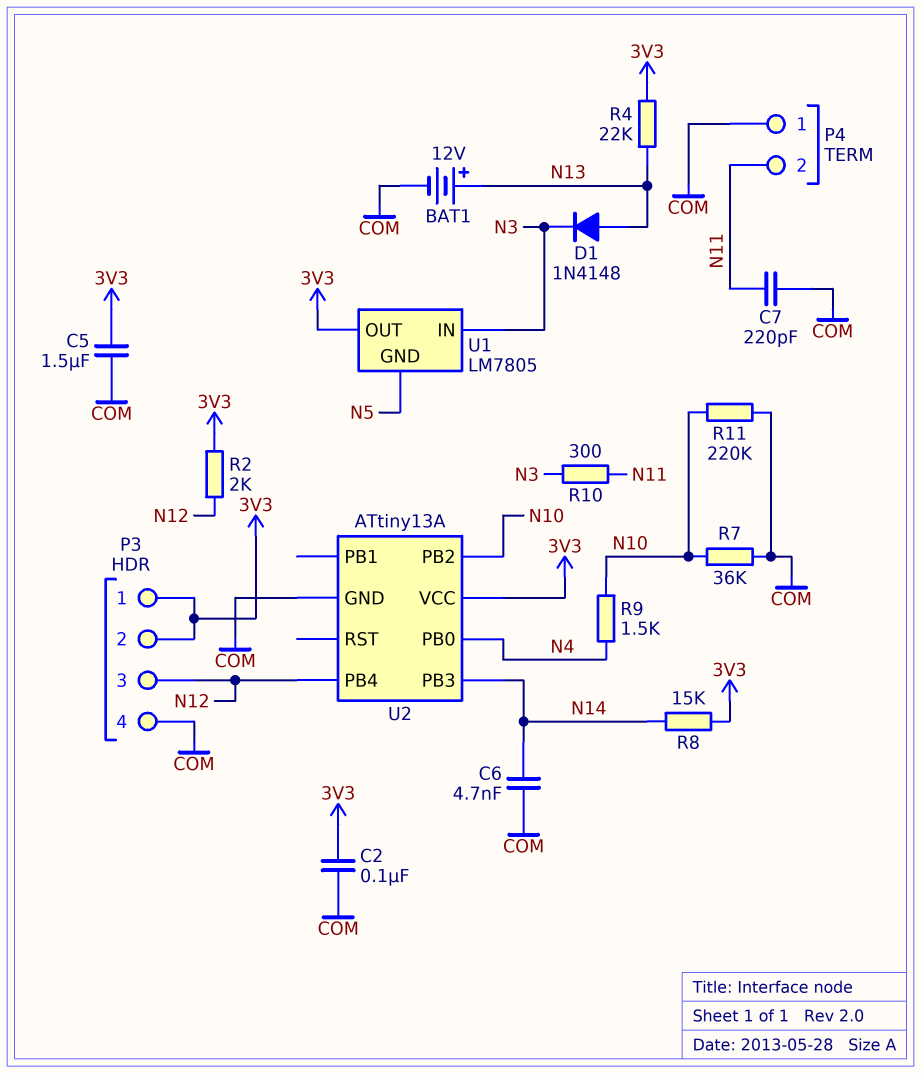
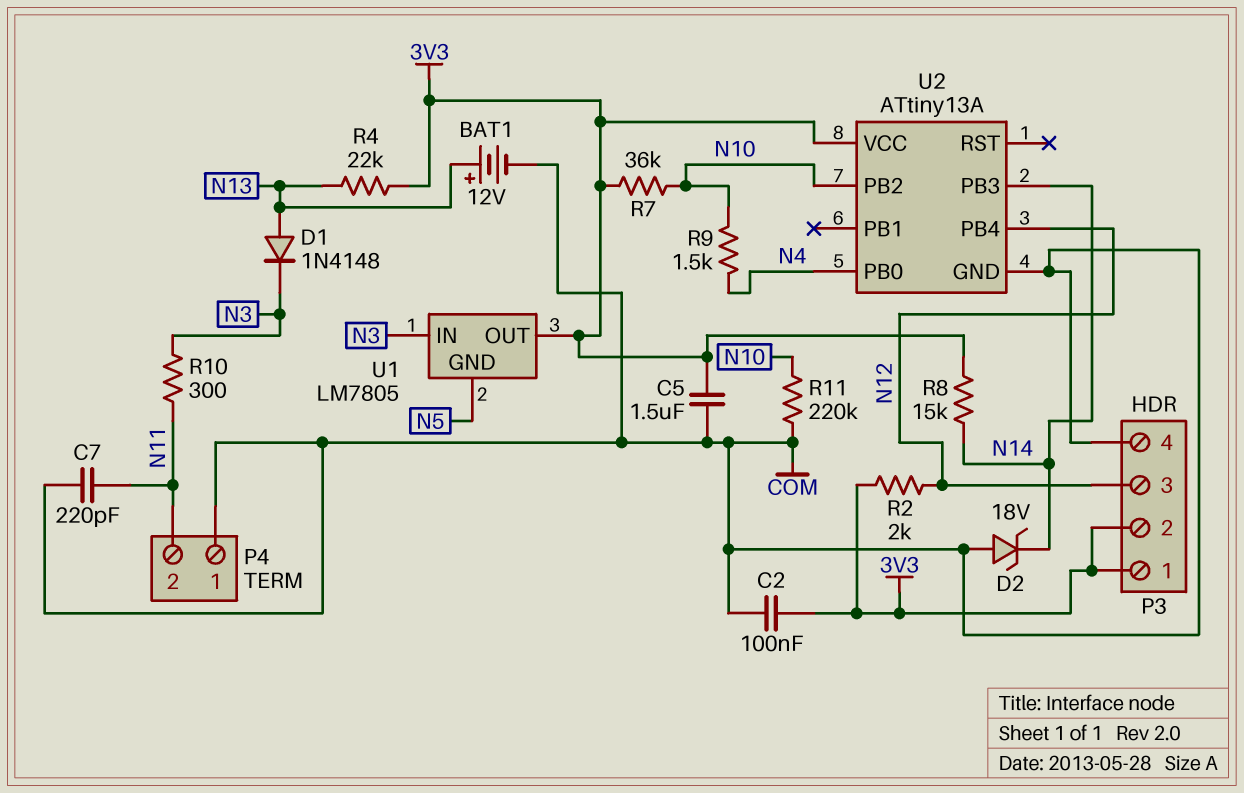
C6: 4.7nF (COM, N14) -> none
D2: none -> zener 18V (A COM, K N14)
R7: 36k (COM, N10) -> 36k (3V3, N10)

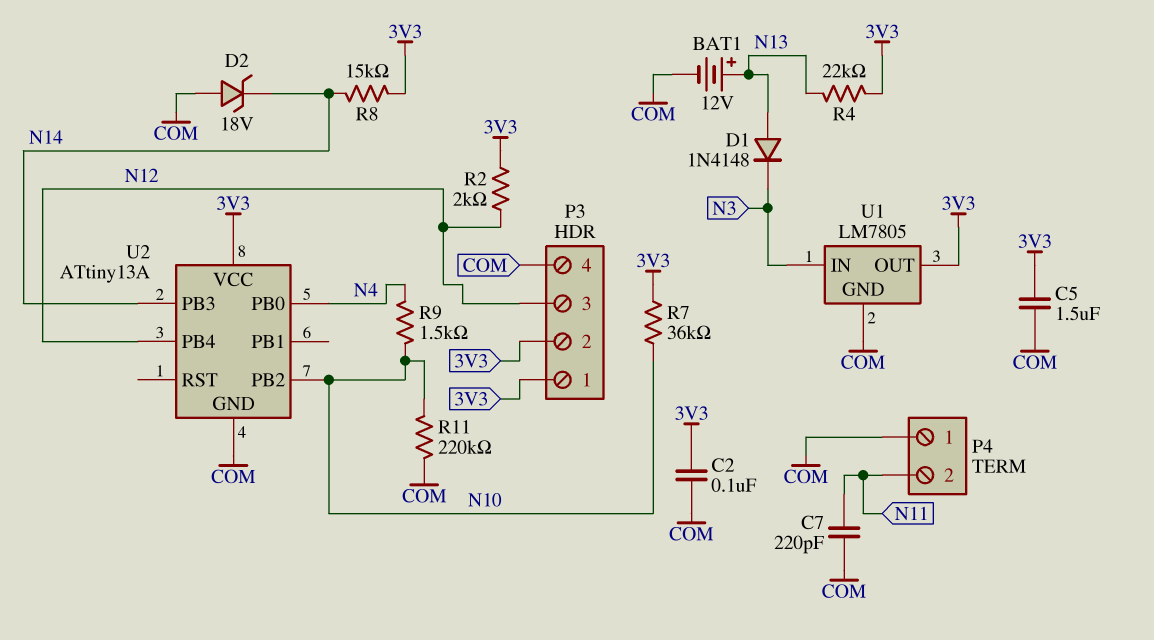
R10: 300 (N3, N11) -> none
U1 pin GND: N5 -> COM

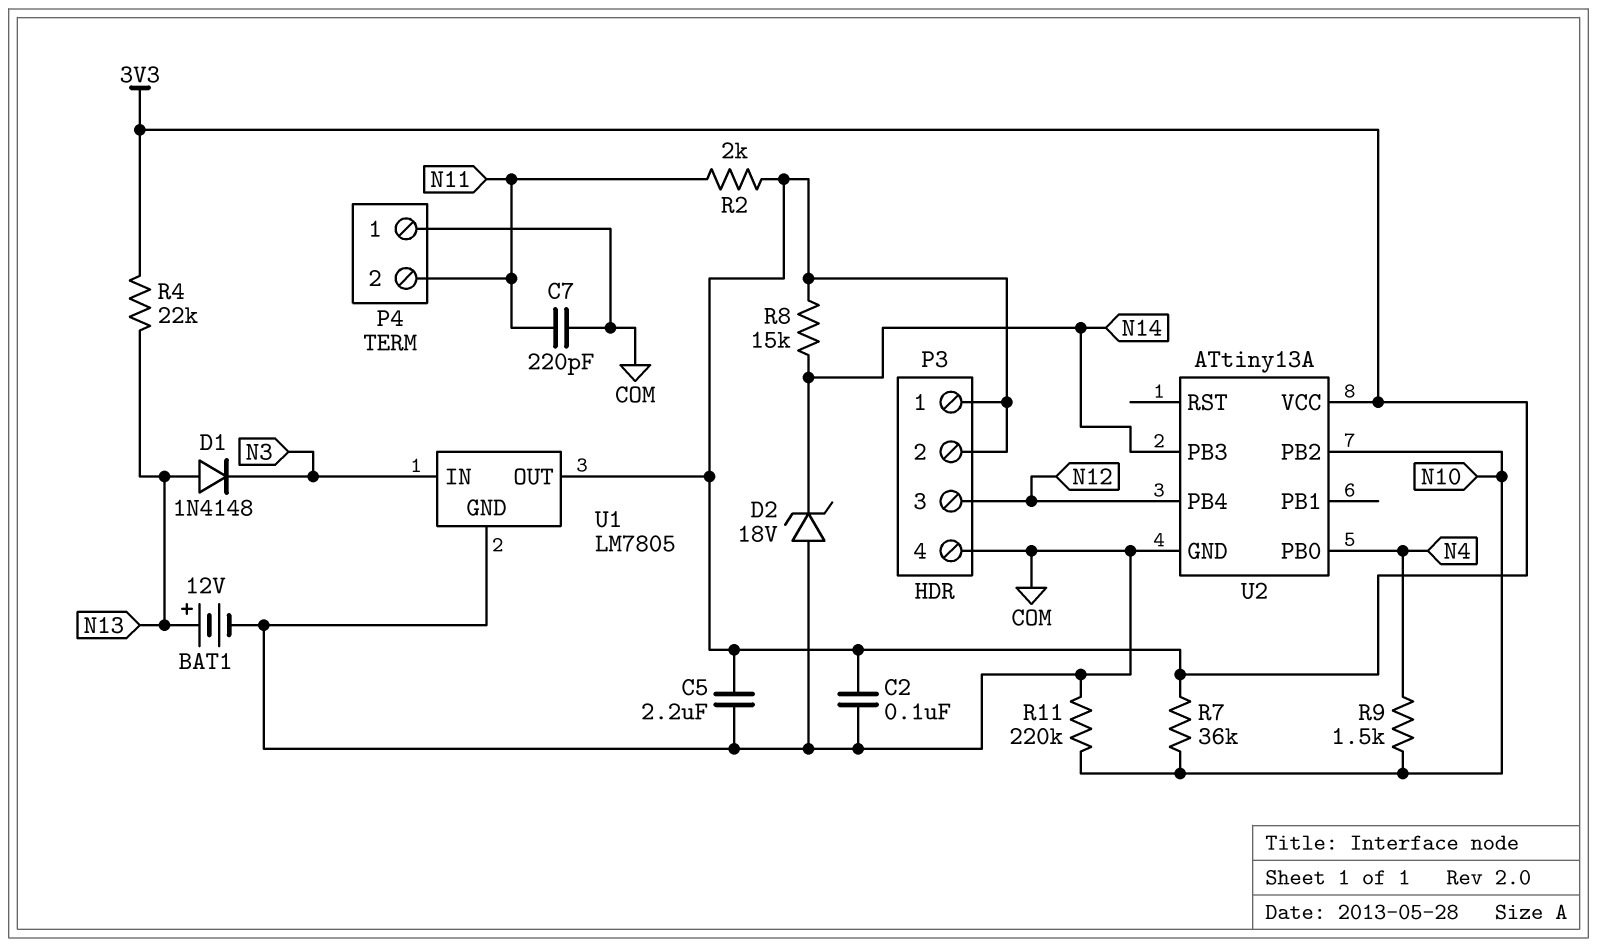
C5: 1.5uF (3V3, COM) -> 2.2uF (3V3, COM)
R2: 2k (3V3, N12) -> 2k (3V3, N11)

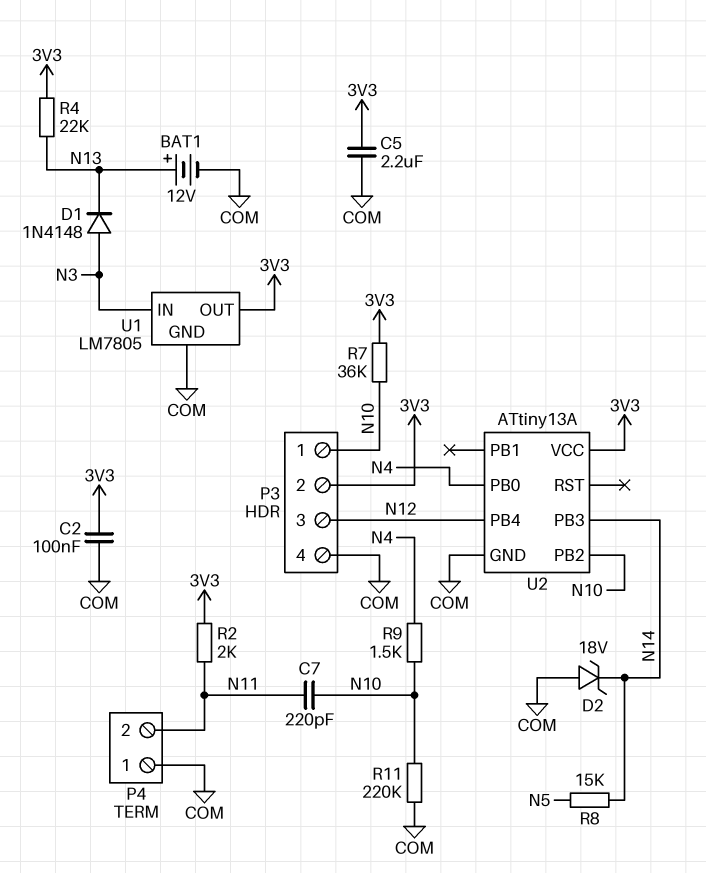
C7: 220pF (COM, N11) -> 220pF (N10, N11)
D1: diode 1N4148 (A N13, K N3) -> diode 1N4148 (A N3, K N13)
P3 pin 1: 3V3 -> N10
R8: 15k (3V3, N14) -> 15k (N5, N14)

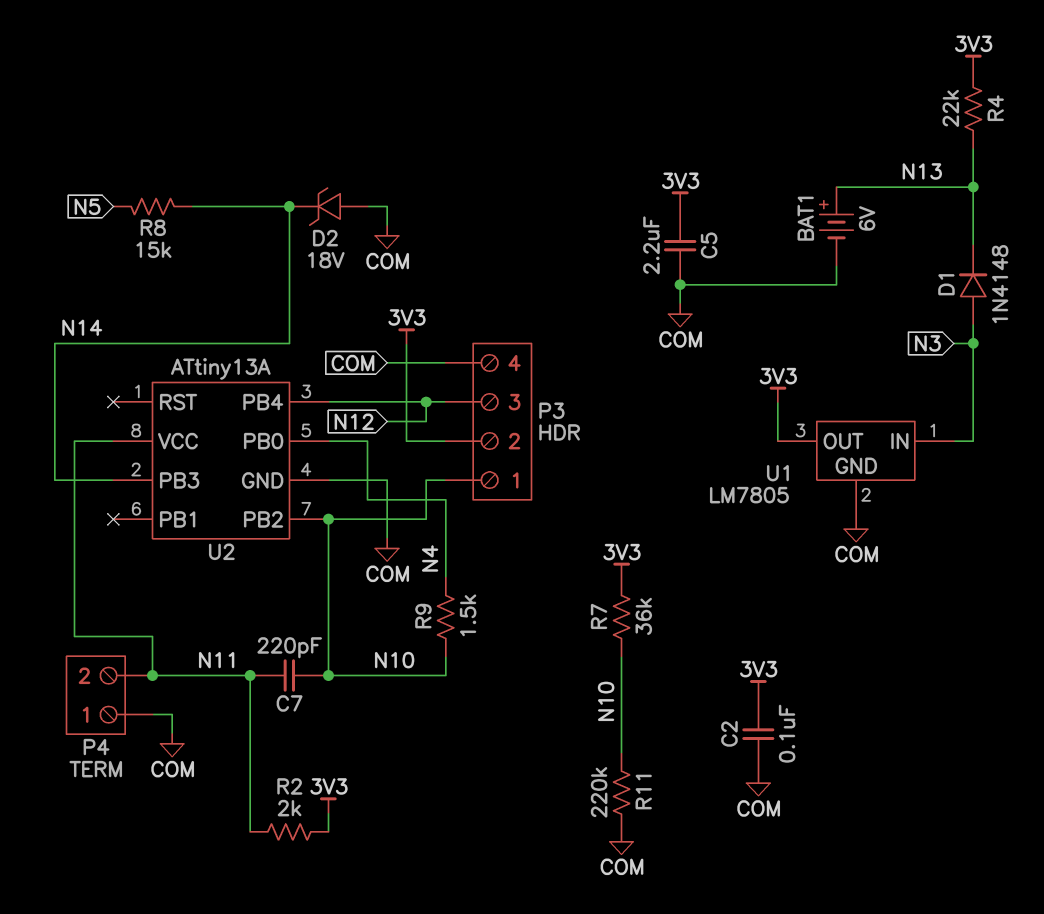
BAT1: 12V (plus N13, minus COM) -> 6V (plus N13, minus COM)
U2 pin VCC: 3V3 -> N11

